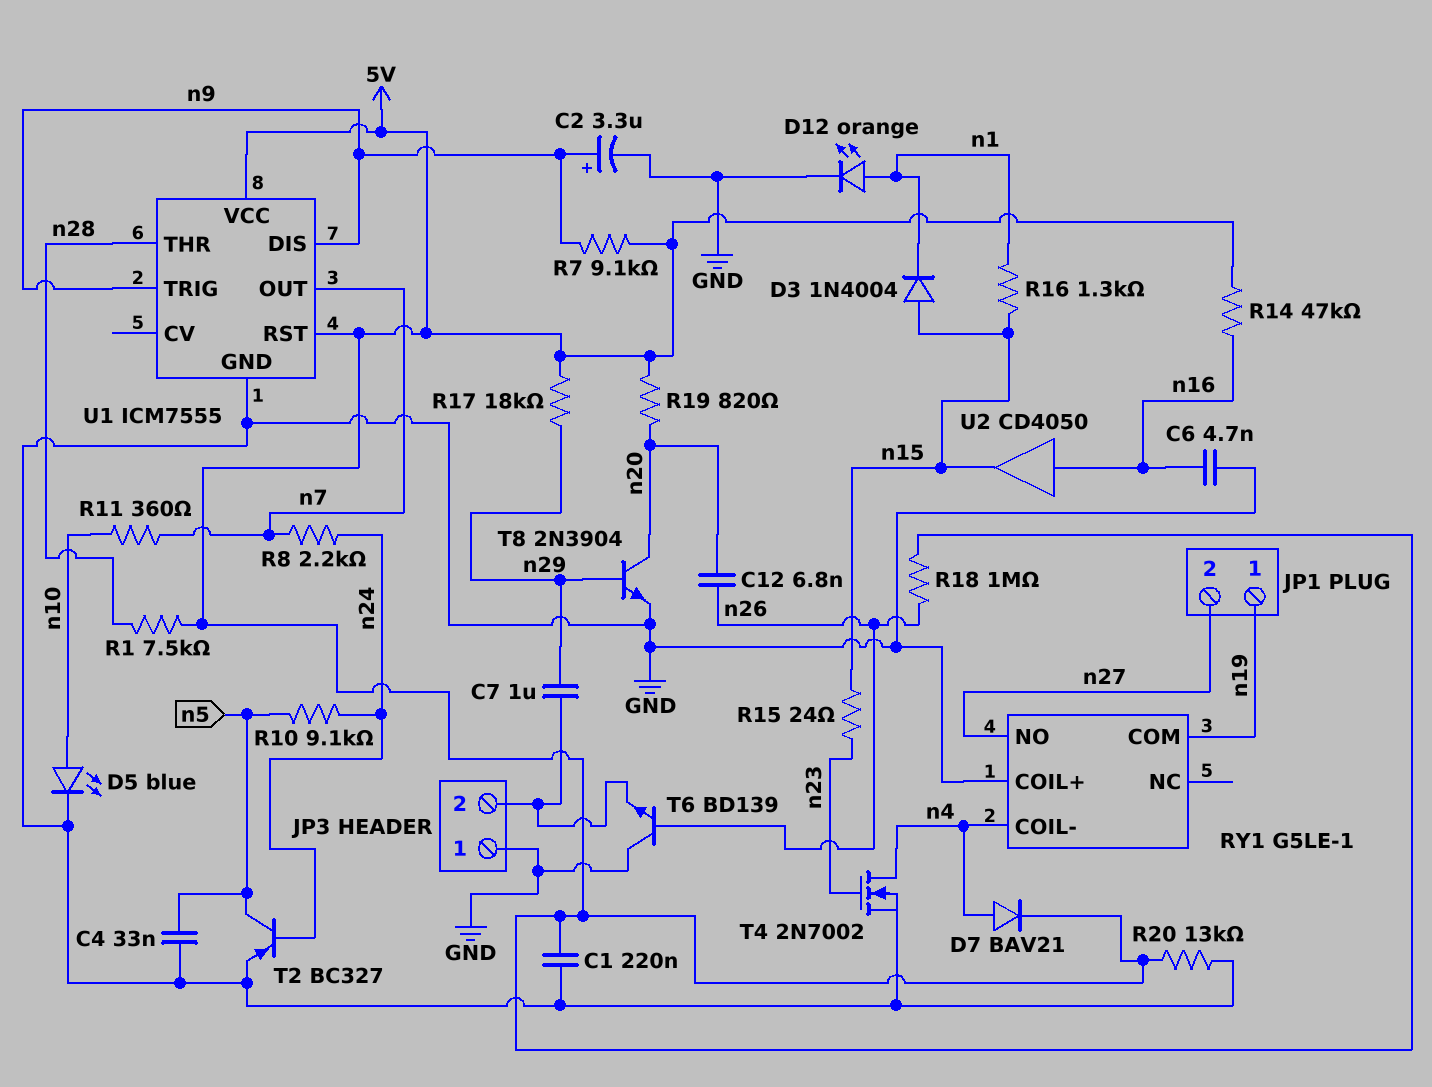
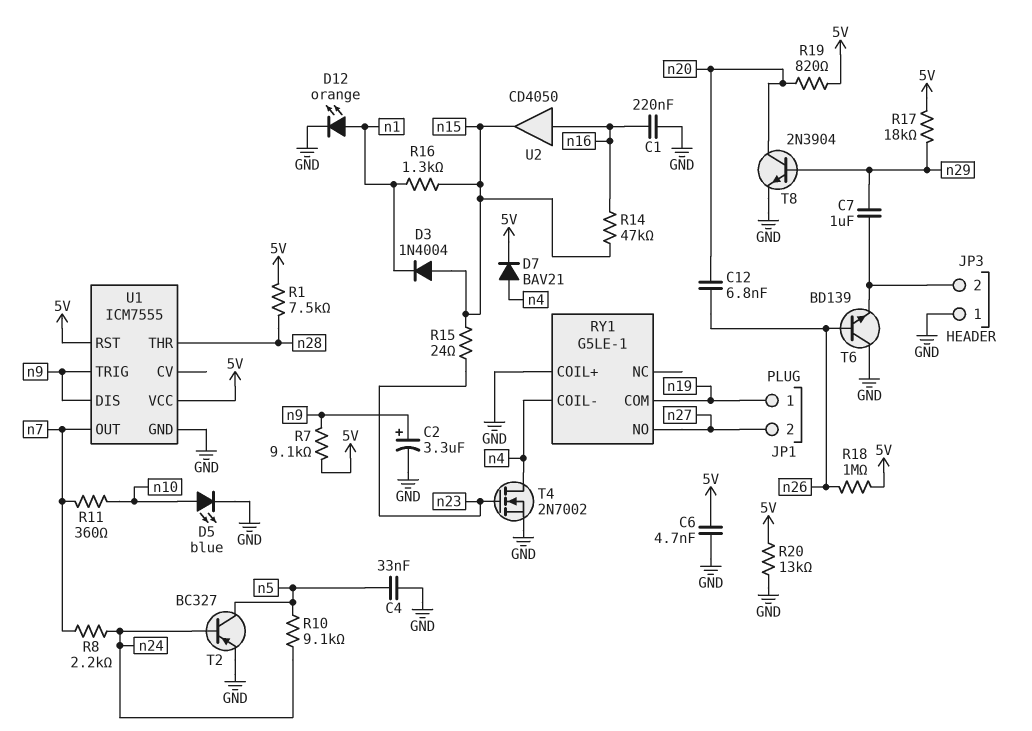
C1: 220nF (5V, GND) -> 220nF (GND, n16)
C6: 4.7nF (GND, n16) -> 4.7nF (5V, GND)
R14: 47k (5V, n16) -> 47k (n15, n16)

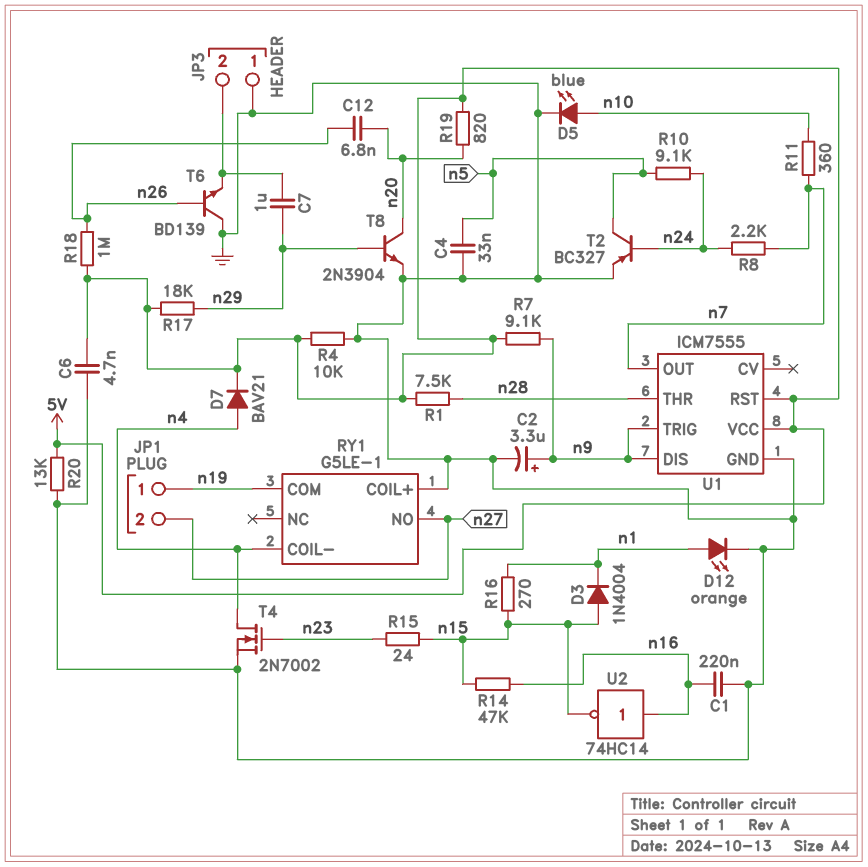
R4: none -> 10k (5V, GND)
R16: 1.3k (n1, n15) -> 270 (n1, n15)
U2: buffer CD4050 (in n16, out n15) -> NOT 74HC14 (in n16, out n15)

